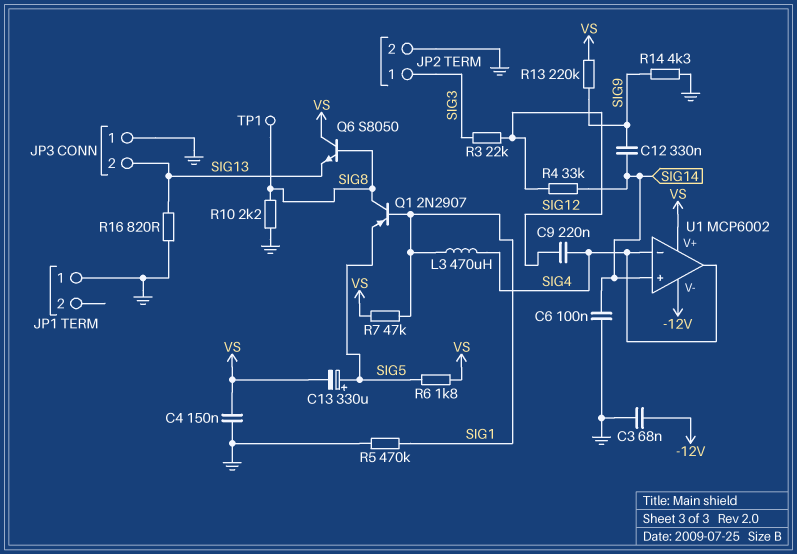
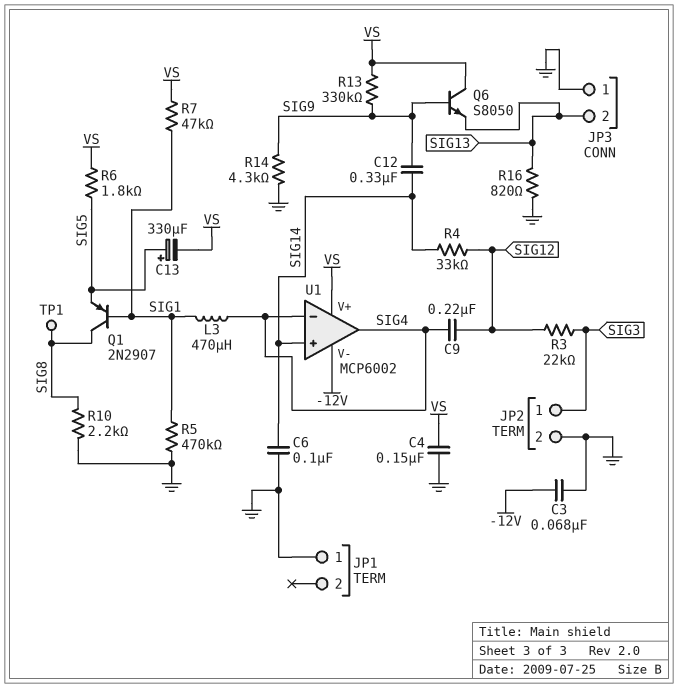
Q6: NPN S8050 (B SIG8, C VS, E SIG13) -> NPN S8050 (B SIG9, C VS, E SIG13)
R13: 220k (SIG9, VS) -> 330k (SIG9, VS)

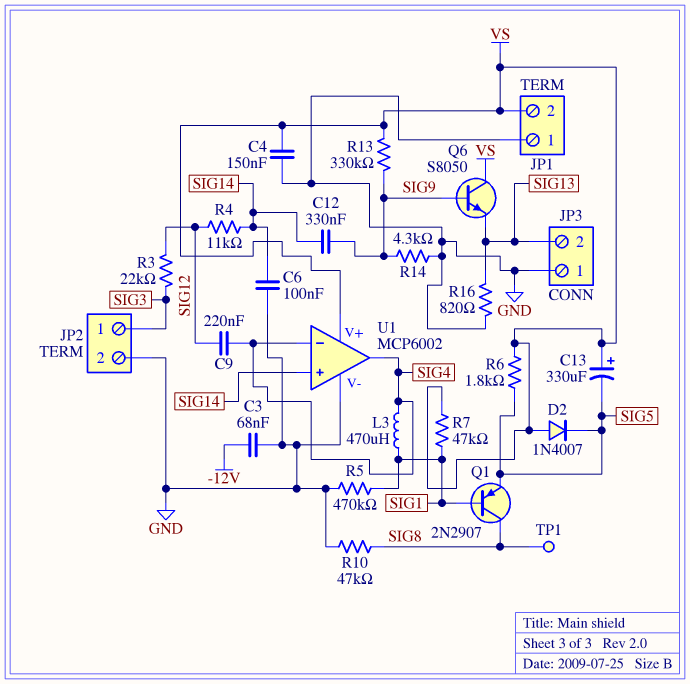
C13: 330uF (plus SIG5, minus VS) -> 330uF (plus VS, minus SIG5)
D2: none -> diode 1N4007 (A VS, K SIG5)
JP1 pin 2: none -> VS
R4: 33k (SIG12, SIG14) -> 11k (SIG12, SIG14)
R10: 2.2k (GND, SIG8) -> 47k (GND, SIG8)
U1 pin V-: -12V -> GND

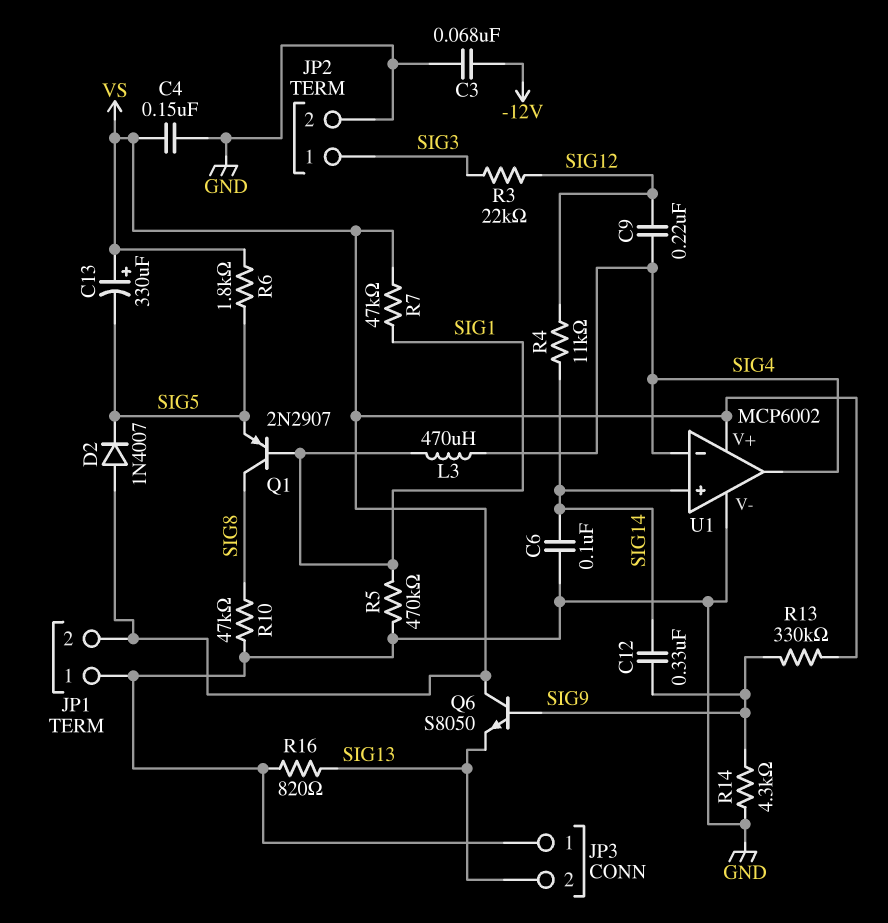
TP1: test point (SIG8) -> none

